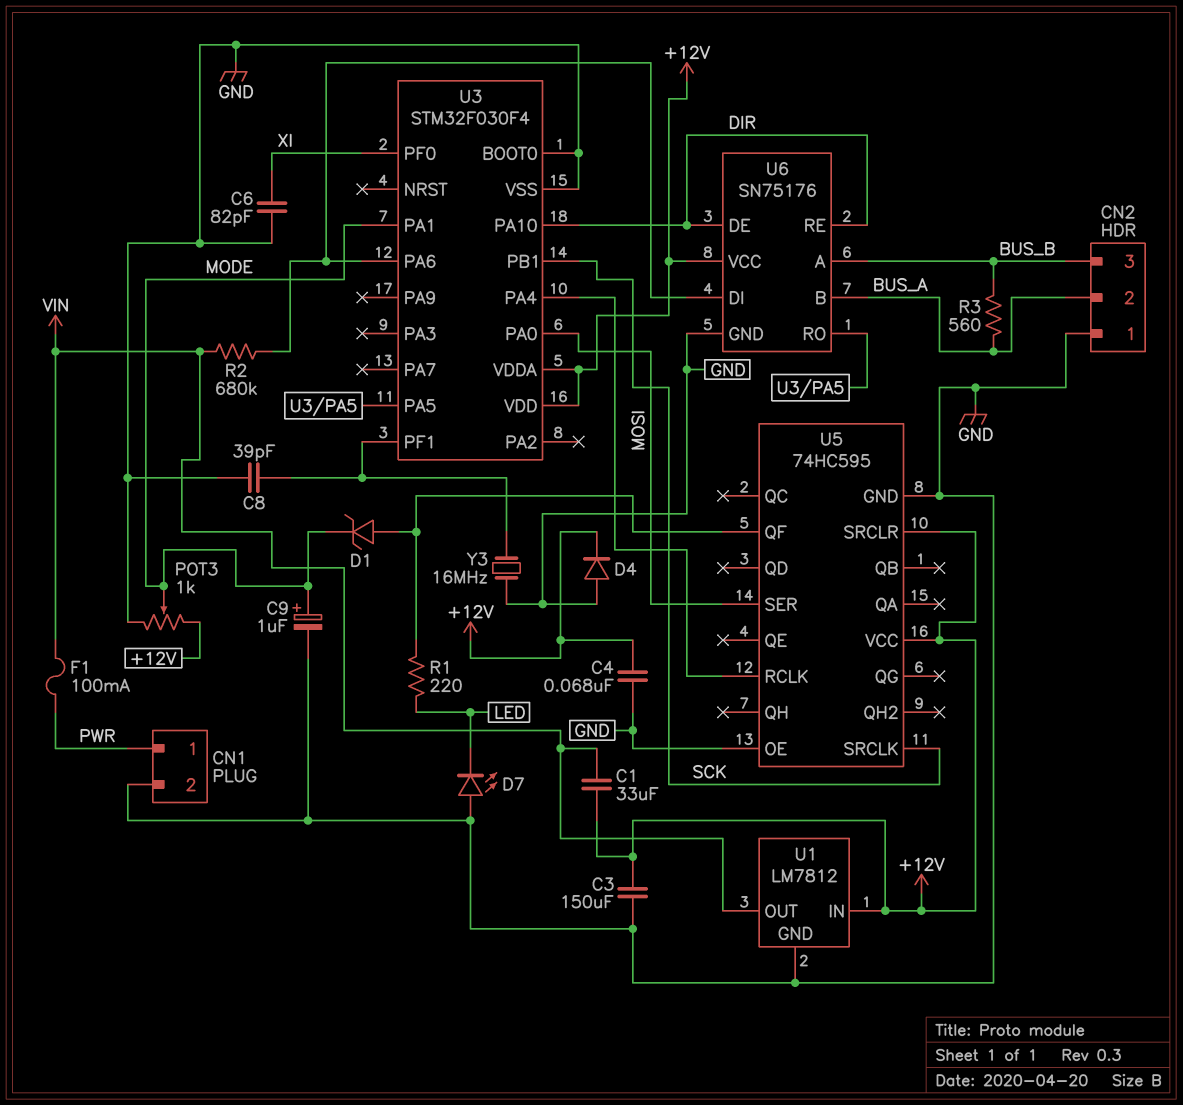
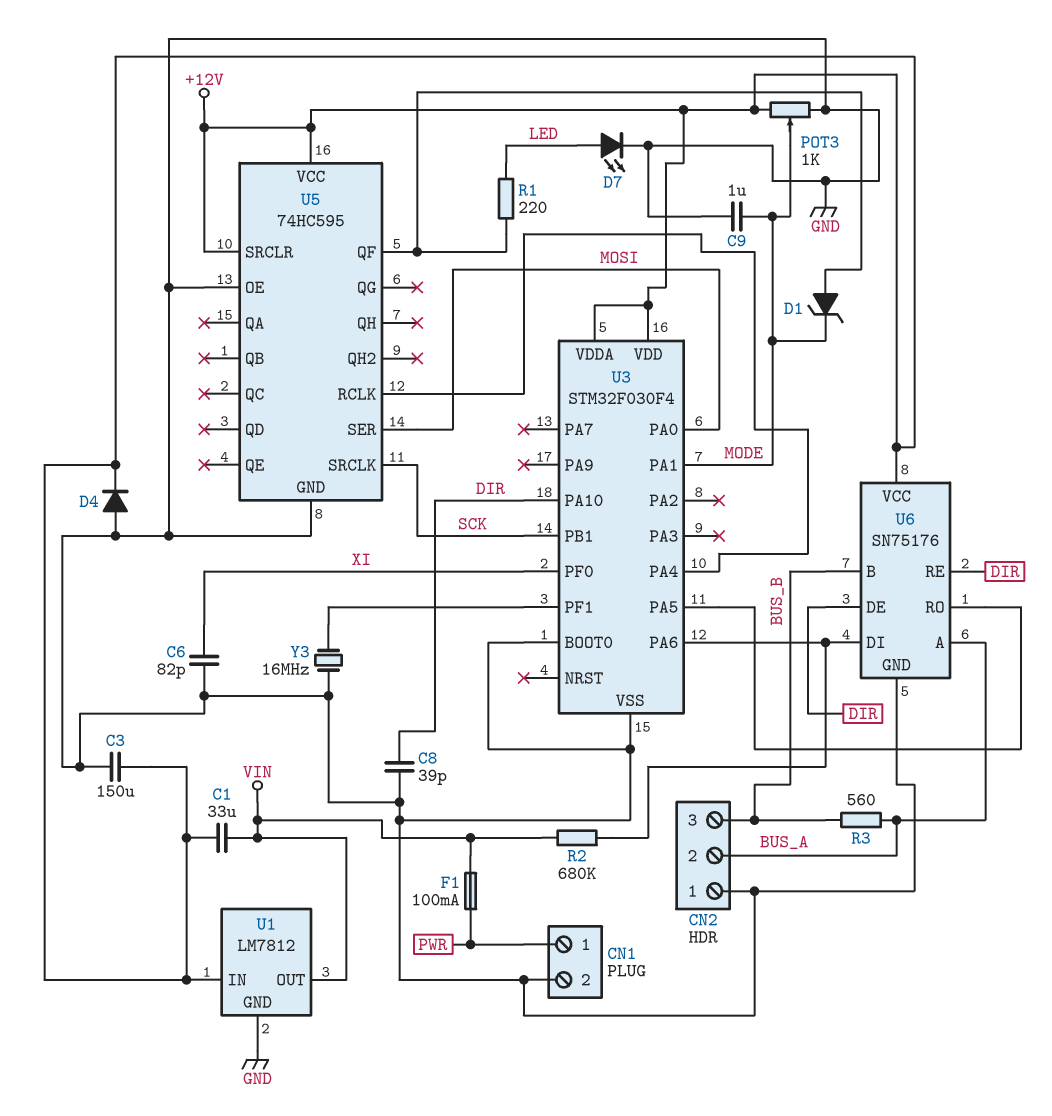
C4: 68nF (+12V, GND) -> none
C8: 39pF (GND, U3/PF1) -> 39pF (DIR, GND)
C9: 1uF (plus MODE, minus GND) -> 1uF (GND, MODE)
D7: LED (A GND, K LED) -> LED (A LED, K GND)
U6 pin A: BUS_B -> BUS_A
U6 pin B: BUS_A -> BUS_B

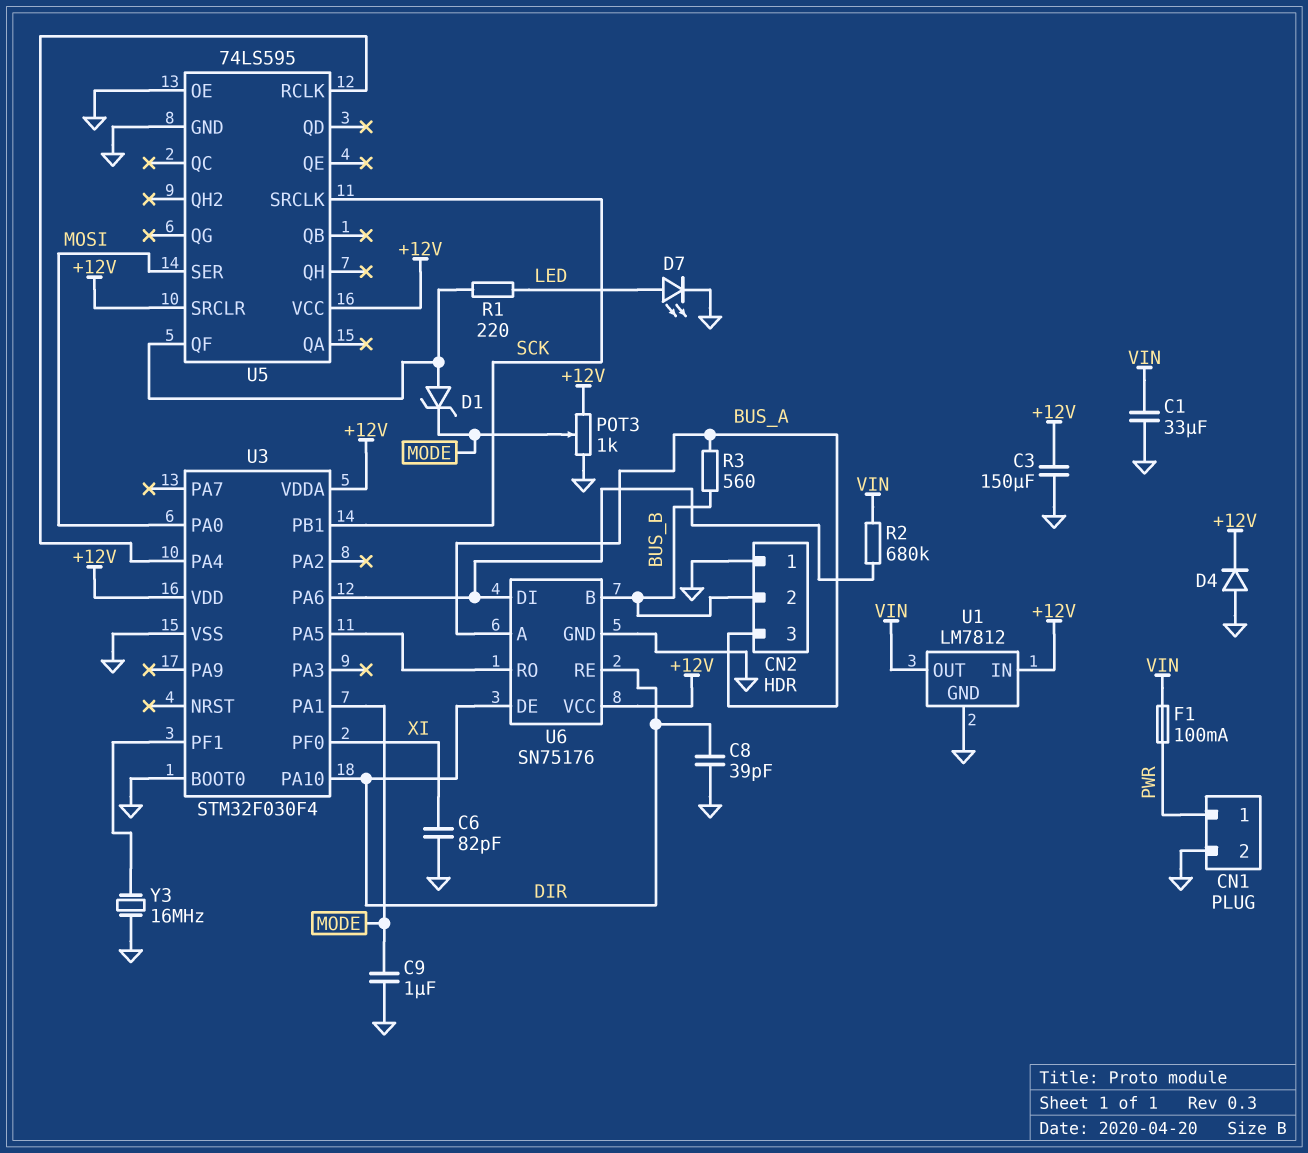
C1: 33uF (+12V, VIN) -> 33uF (GND, VIN)
CN2 pin 2: BUS_A -> BUS_B
CN2 pin 3: BUS_B -> BUS_A
U5: 74HC595 -> 74LS595

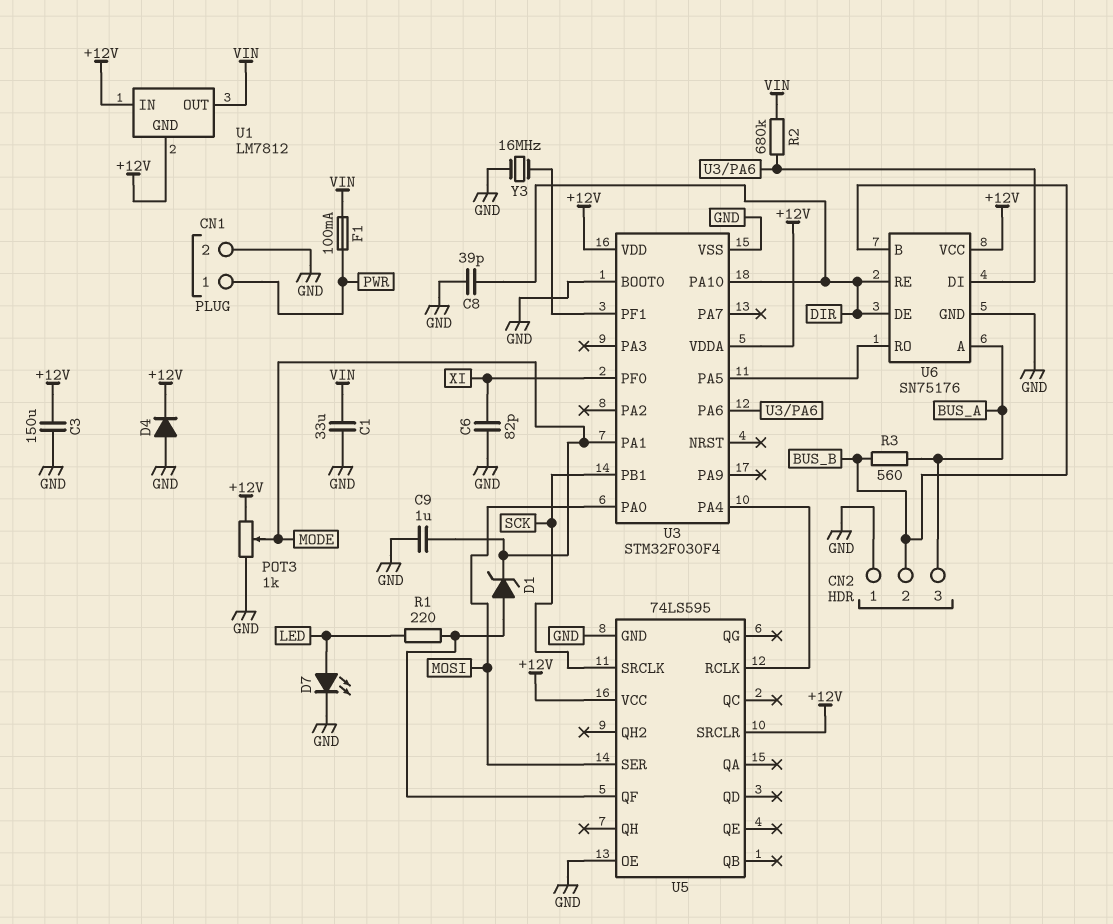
U1 pin GND: GND -> +12V

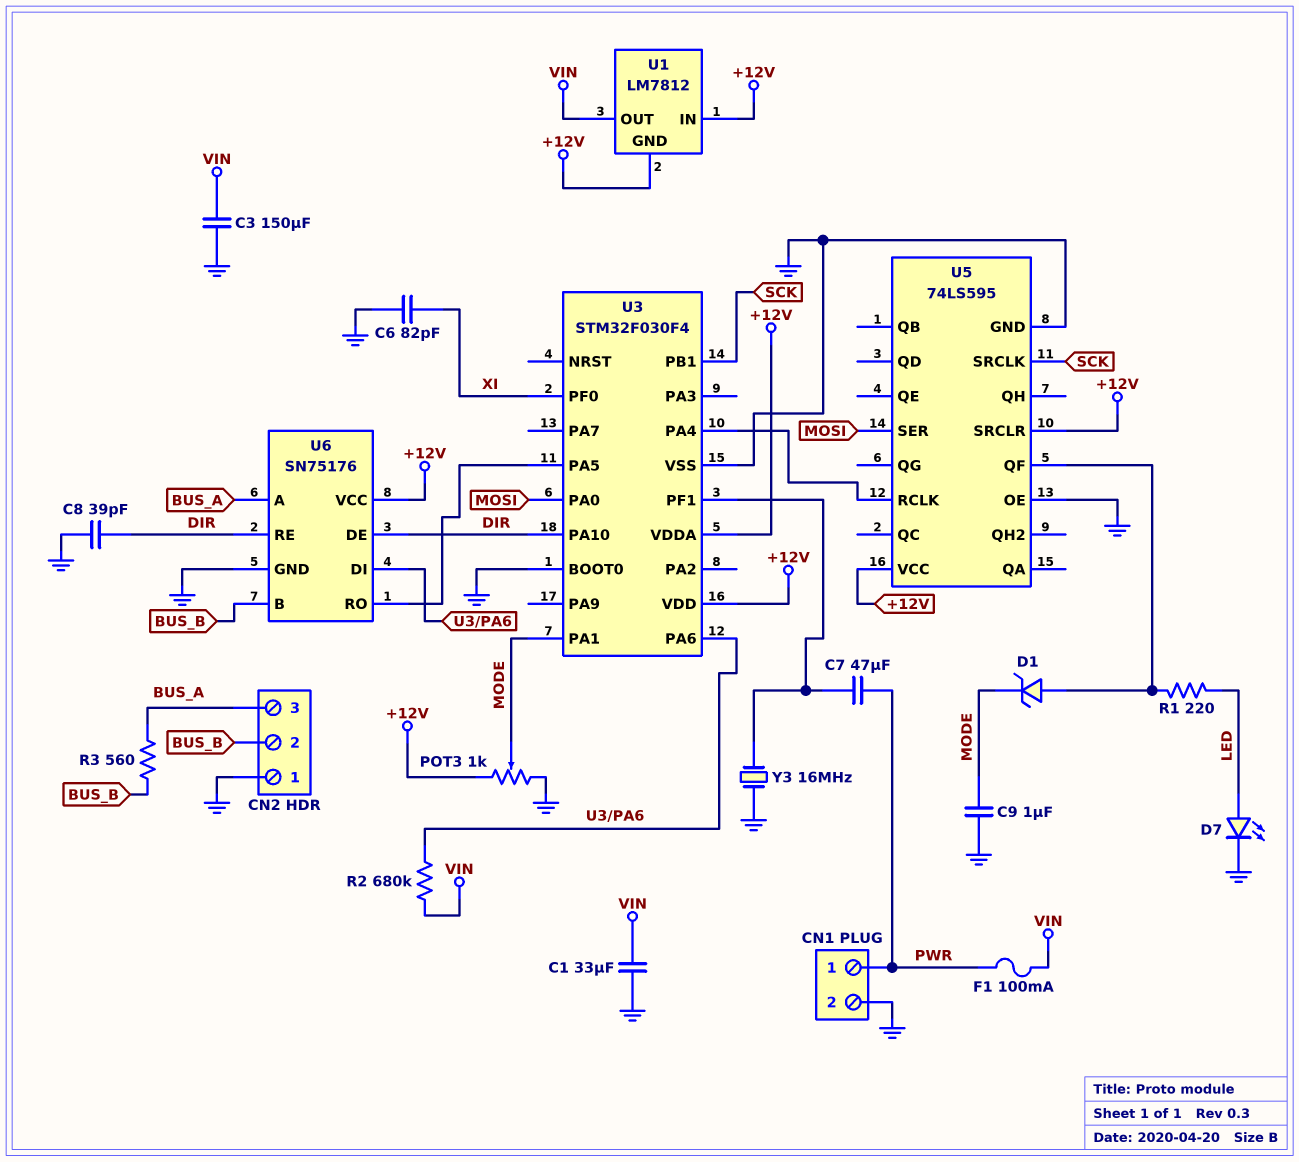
C3: 150uF (+12V, GND) -> 150uF (GND, VIN)
C7: none -> 47uF (PWR, U3/PF1)
D4: diode (A GND, K +12V) -> none

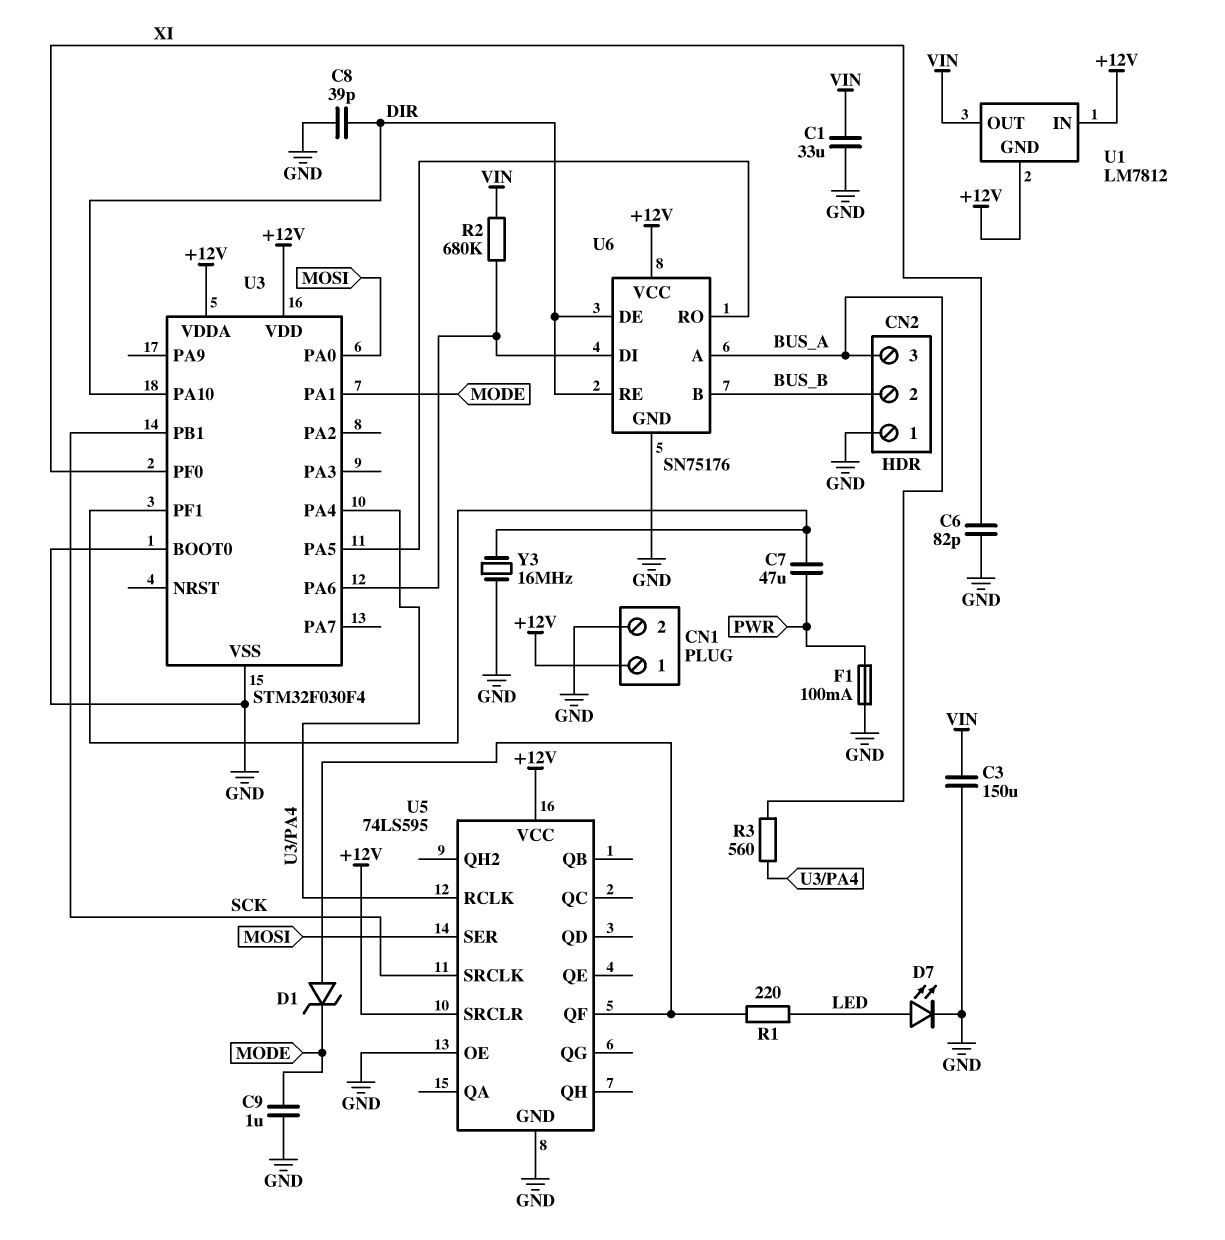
CN1 pin 1: PWR -> +12V
F1: 100mA (PWR, VIN) -> 100mA (GND, PWR)
POT3: 1k (+12V, GND, wiper MODE) -> none
R3: 560 (BUS_A, BUS_B) -> 560 (BUS_A, U3/PA4)

